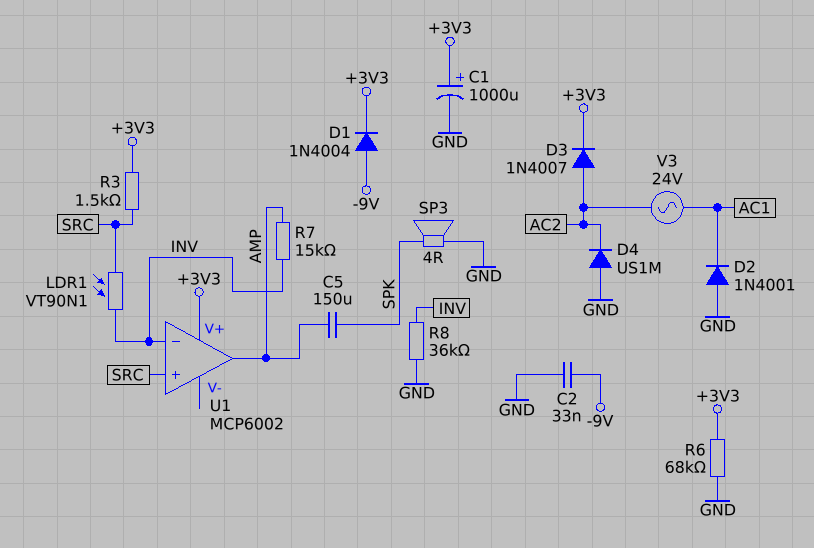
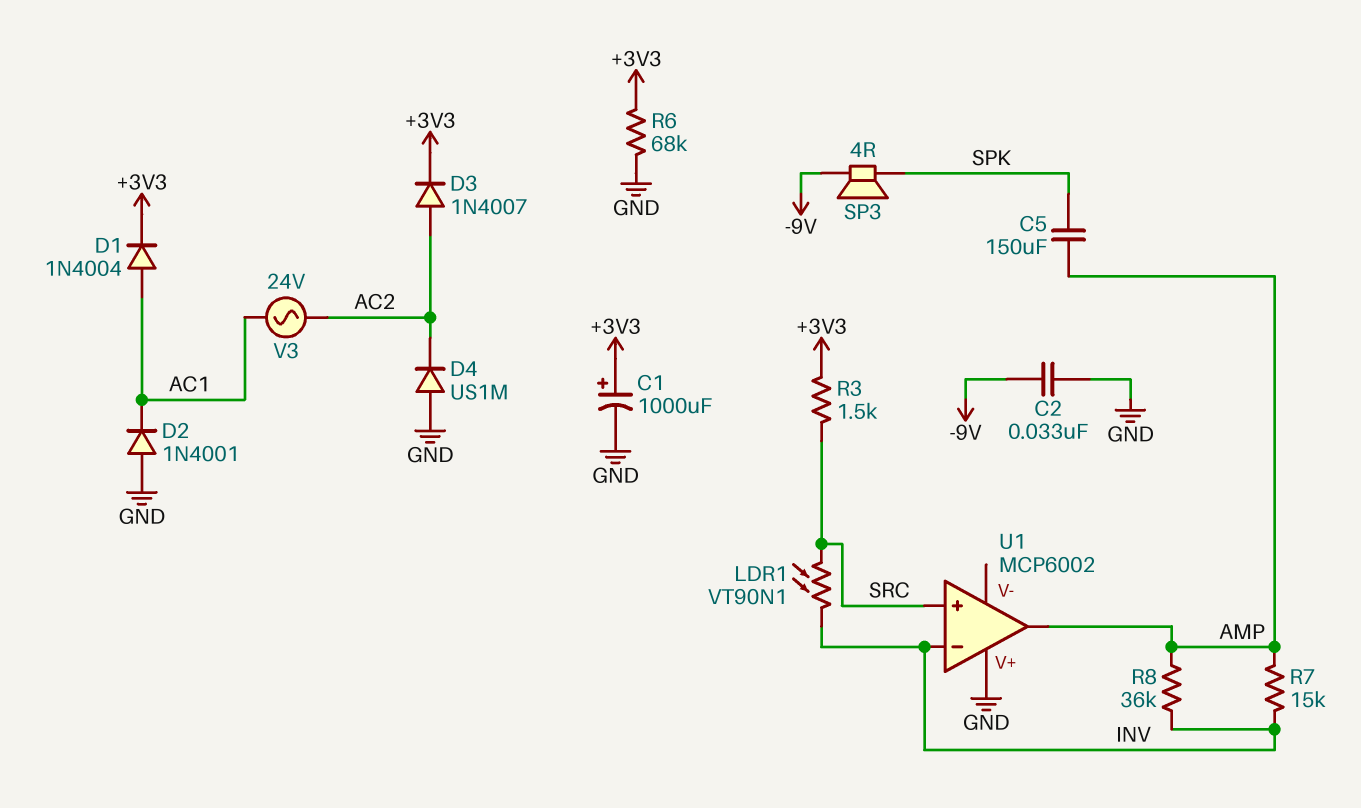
D1: diode 1N4004 (A -9V, K +3V3) -> diode 1N4004 (A AC1, K +3V3)
R8: 36k (GND, INV) -> 36k (AMP, INV)
SP3: speaker 4R (GND, SPK) -> speaker 4R (-9V, SPK)
U1 pin V+: +3V3 -> GND

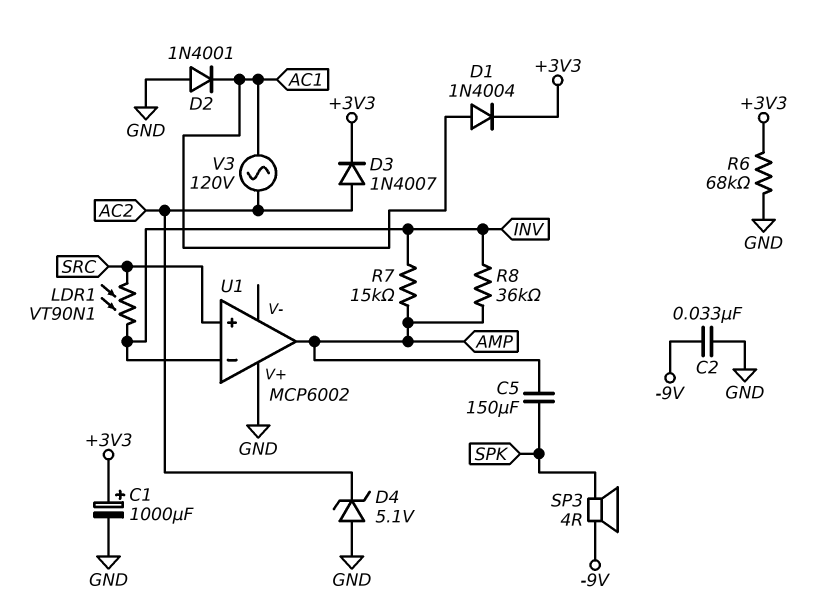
D4: diode US1M (A GND, K AC2) -> zener 5.1V (A GND, K AC2)
R3: 1.5k (+3V3, SRC) -> none
V3: AC 24V (AC1, AC2) -> AC 120V (AC1, AC2)

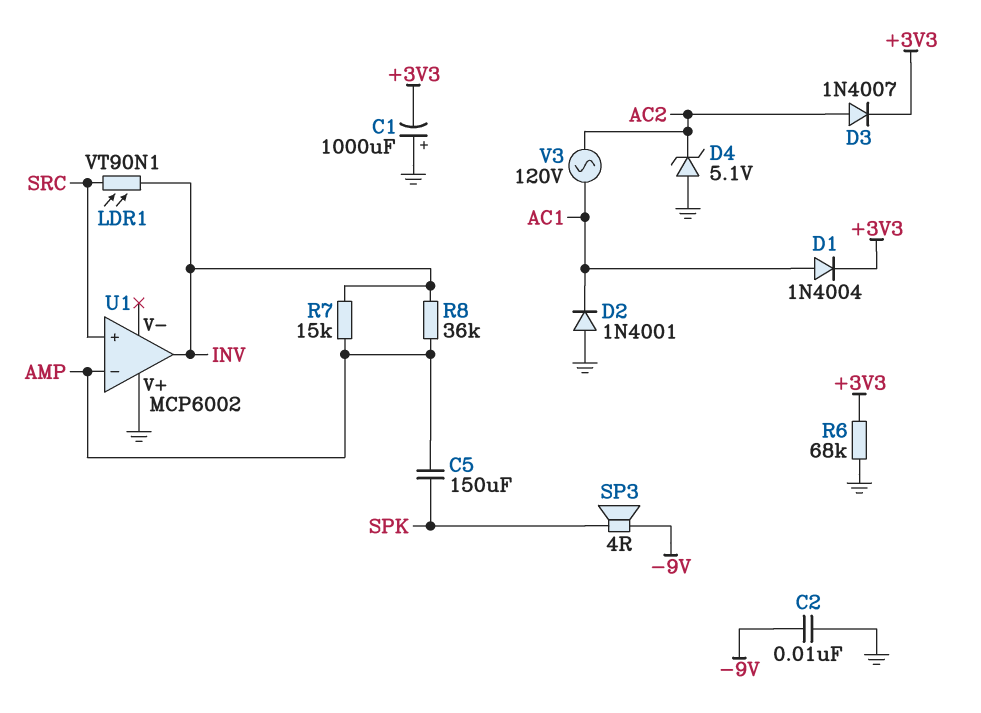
C1: 1000uF (plus +3V3, minus GND) -> 1000uF (plus GND, minus +3V3)
C2: 33nF (-9V, GND) -> 10nF (-9V, GND)
U1 pin in-: INV -> AMP
U1 pin out: AMP -> INV

